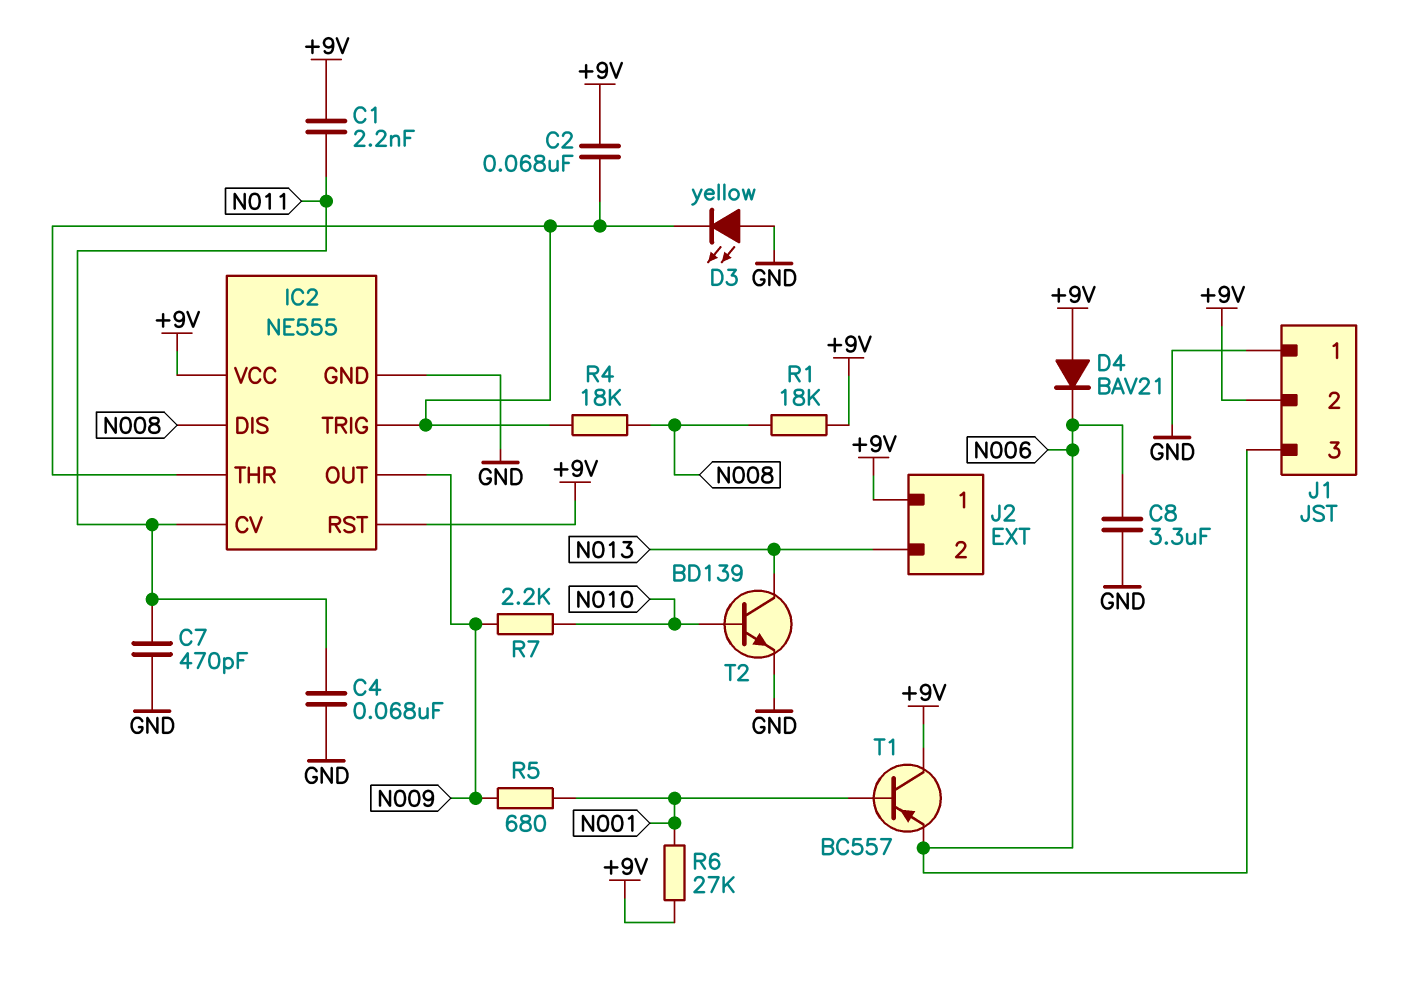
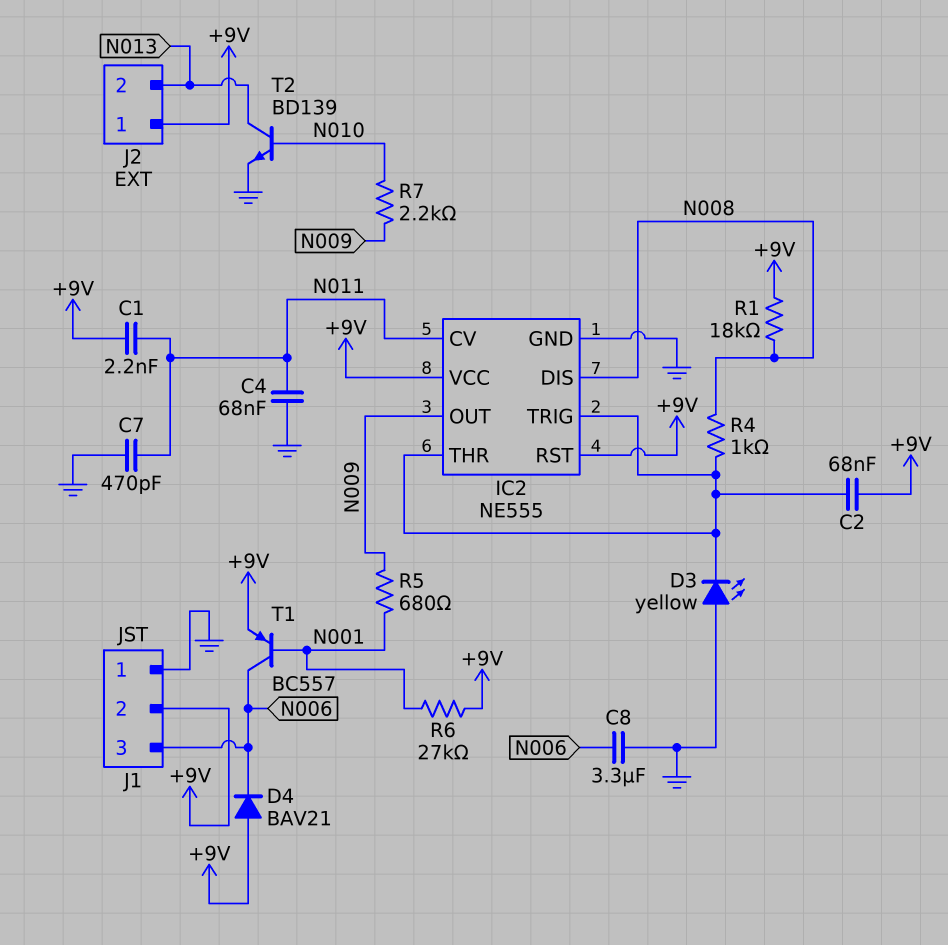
R4: 18k (IC2/THR, N008) -> 1k (IC2/THR, N008)
T1: PNP BC557 (B N001, C +9V, E N006) -> PNP BC557 (B N001, C N006, E +9V)

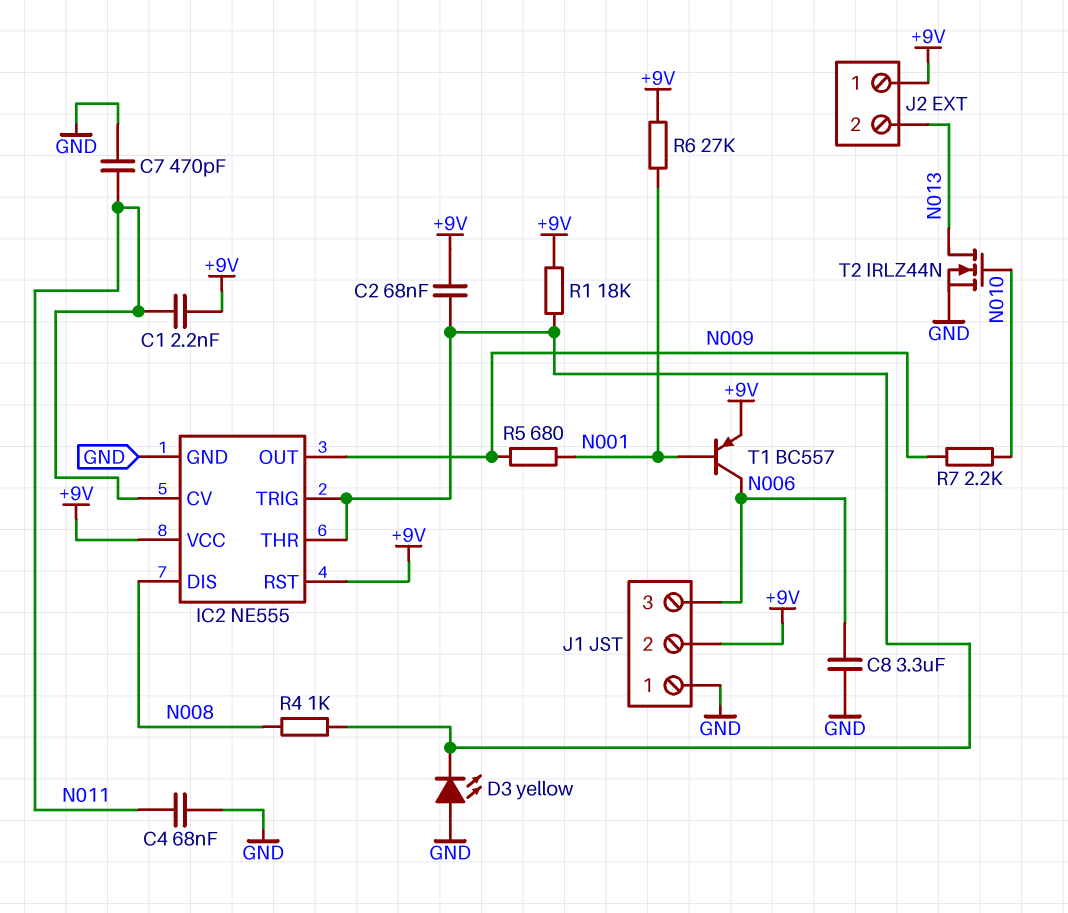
D4: diode BAV21 (A +9V, K N006) -> none
R1: 18k (+9V, N008) -> 18k (+9V, IC2/THR)
T2: NPN BD139 (B N010, C N013, E GND) -> NMOS IRLZ44N (G N010, D N013, S GND)

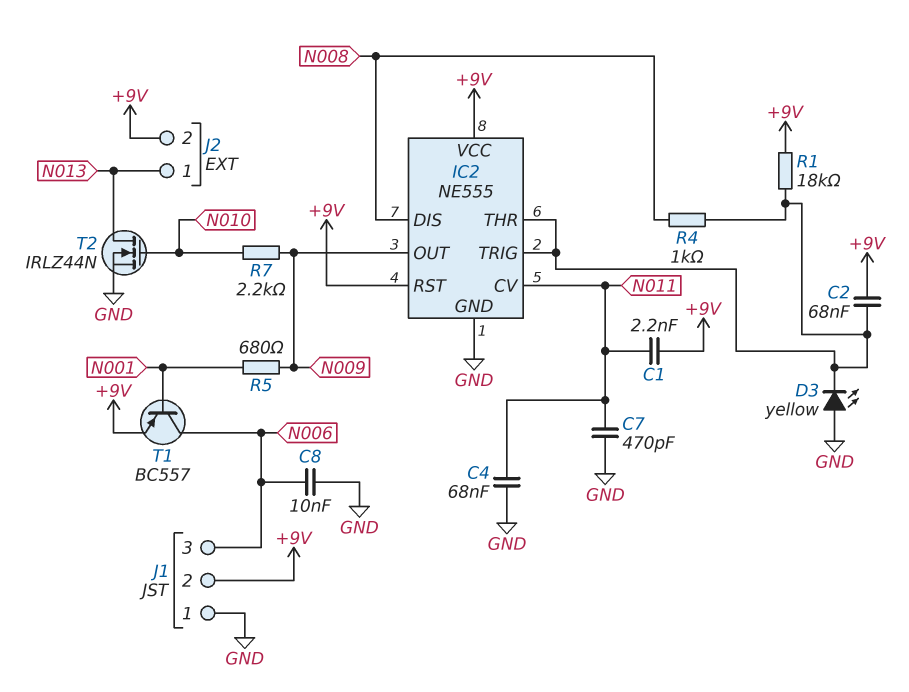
C8: 3.3uF (GND, N006) -> 10nF (GND, N006)
J2 pin 1: +9V -> N013
J2 pin 2: N013 -> +9V
R6: 27k (+9V, N001) -> none

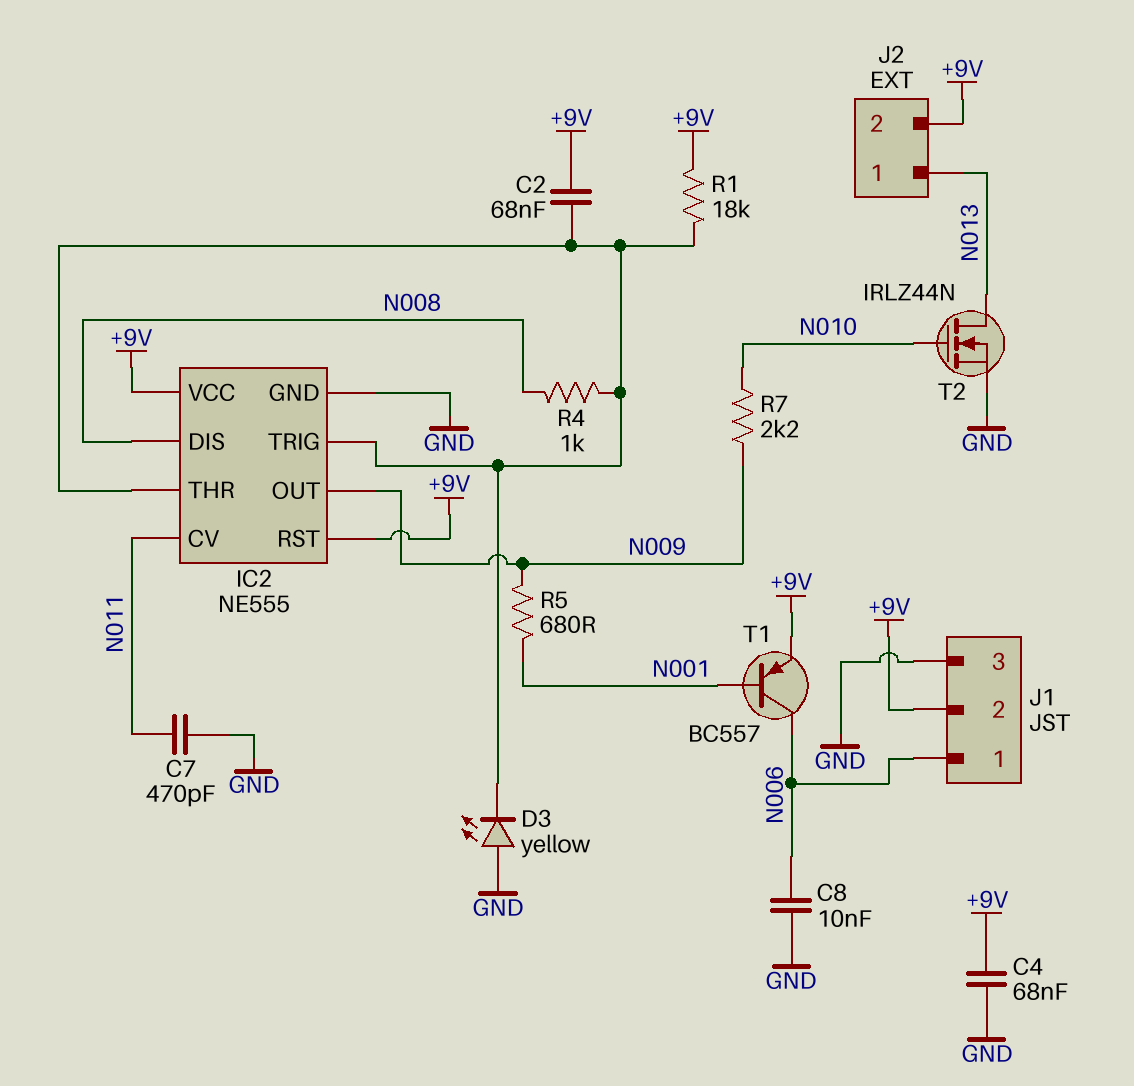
C1: 2.2nF (+9V, N011) -> none
C4: 68nF (GND, N011) -> 68nF (+9V, GND)
J1 pin 1: GND -> N006
J1 pin 3: N006 -> GND

